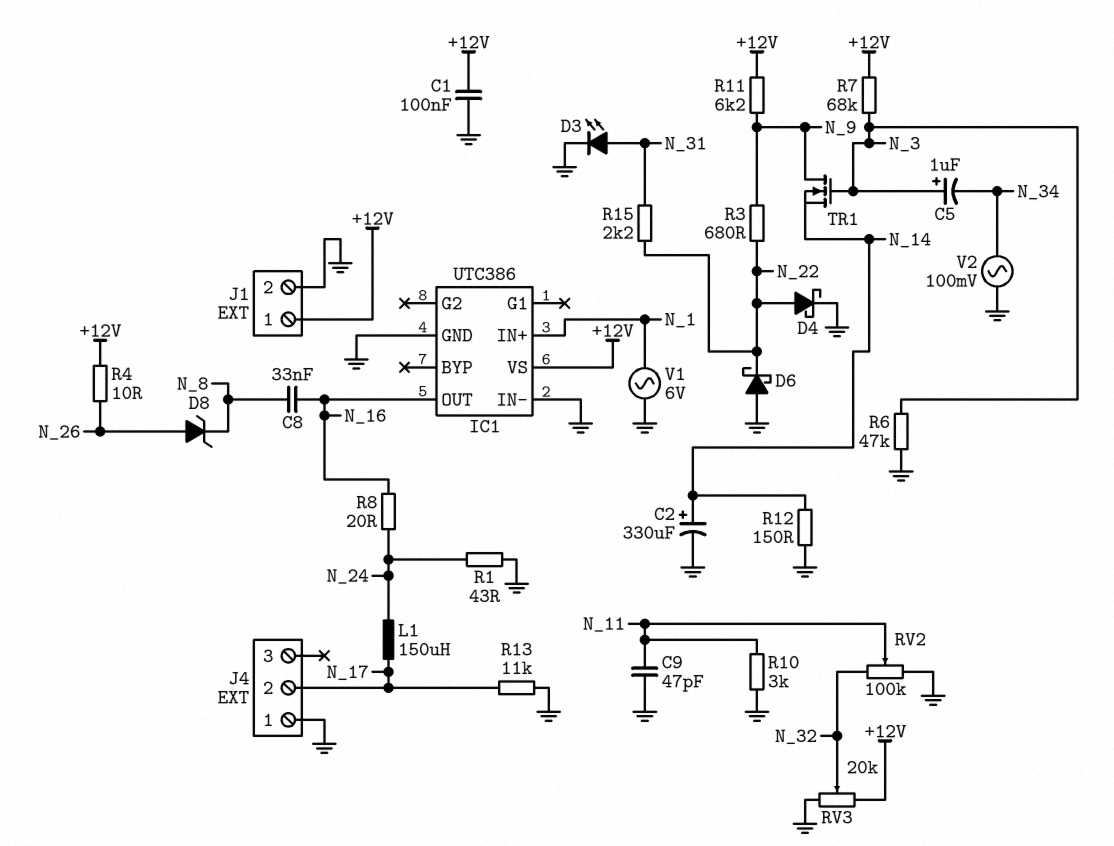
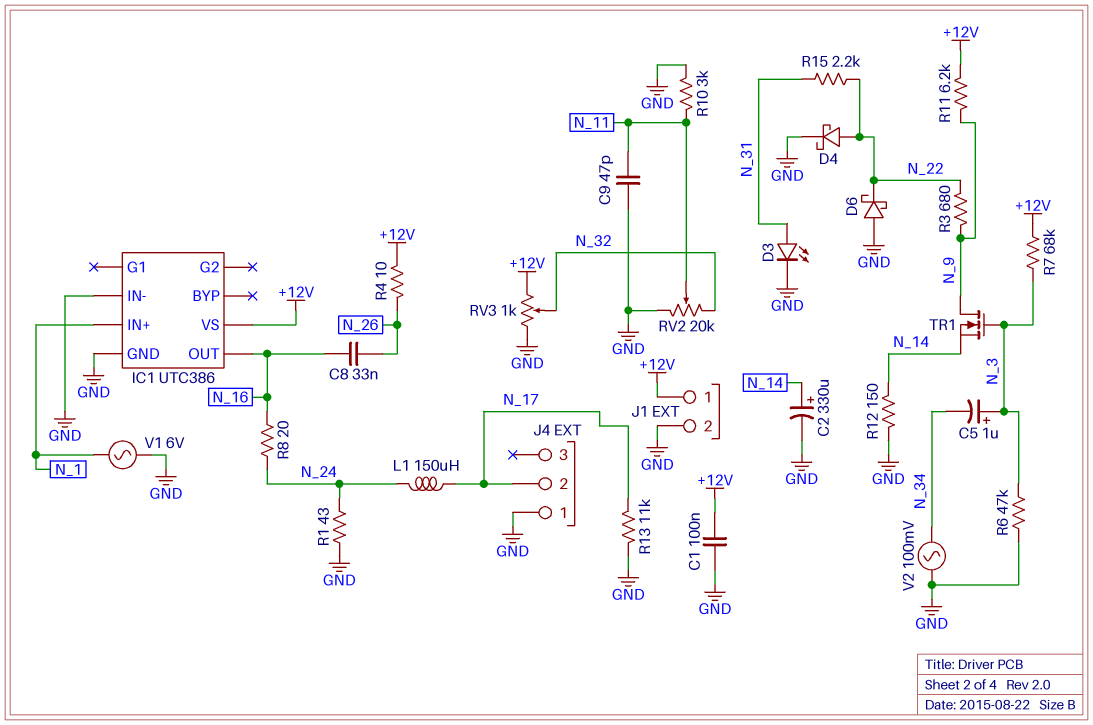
C8: 33nF (N_8, N_16) -> 33nF (N_16, N_26)
D8: zener (A N_26, K N_8) -> none
RV2: 100k (GND, N_32, wiper N_11) -> 20k (GND, N_32, wiper N_11)
RV3: 20k (+12V, GND, wiper N_32) -> 1k (+12V, GND, wiper N_32)

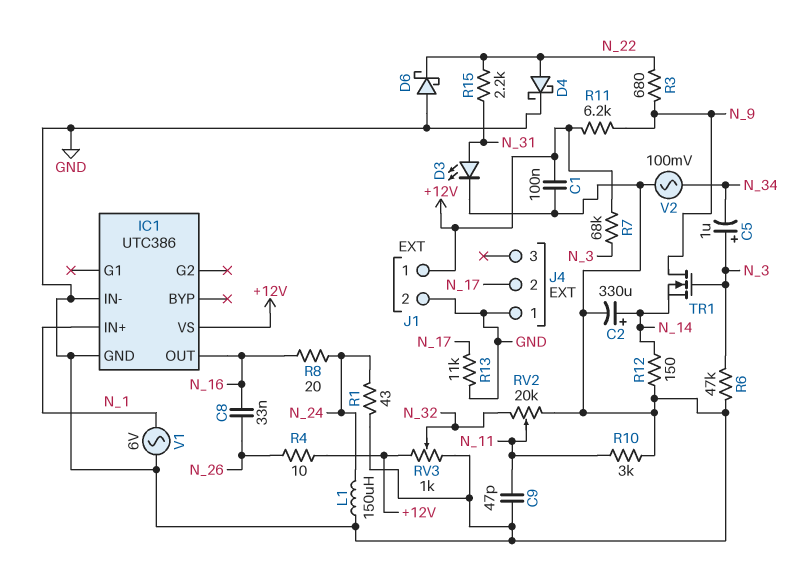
L1: 150uH (N_17, N_24) -> 150uH (GND, N_24)

